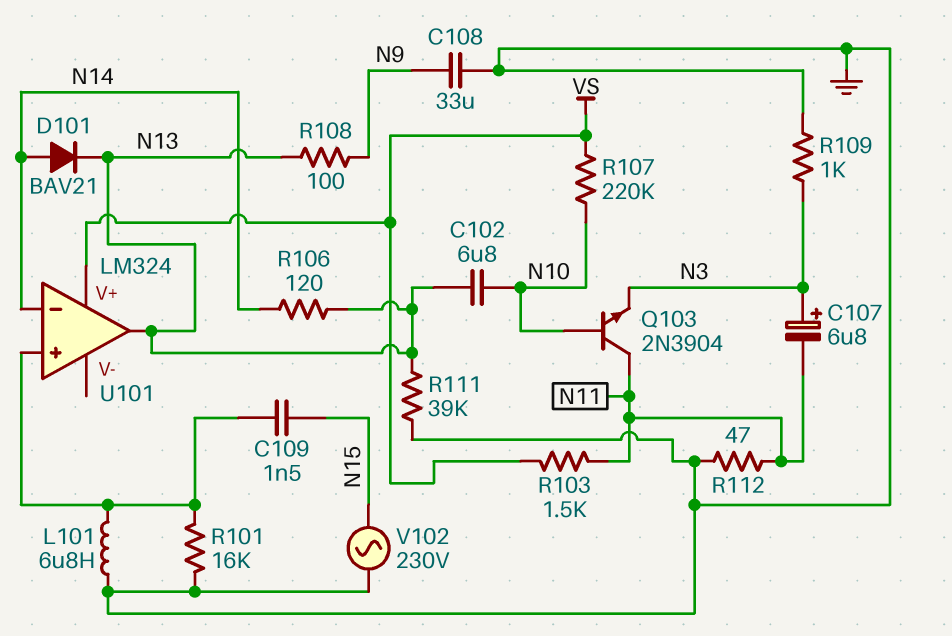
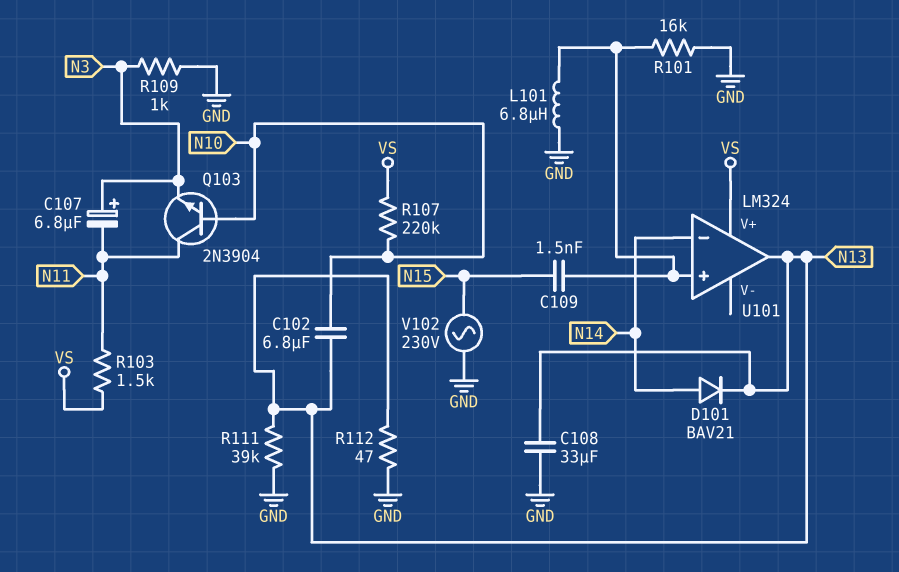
C108: 33uF (GND, N9) -> 33uF (GND, N13)
R106: 120 (N13, N14) -> none
R108: 100 (N9, N13) -> none
R112: 47 (GND, N11) -> 47 (GND, N13)

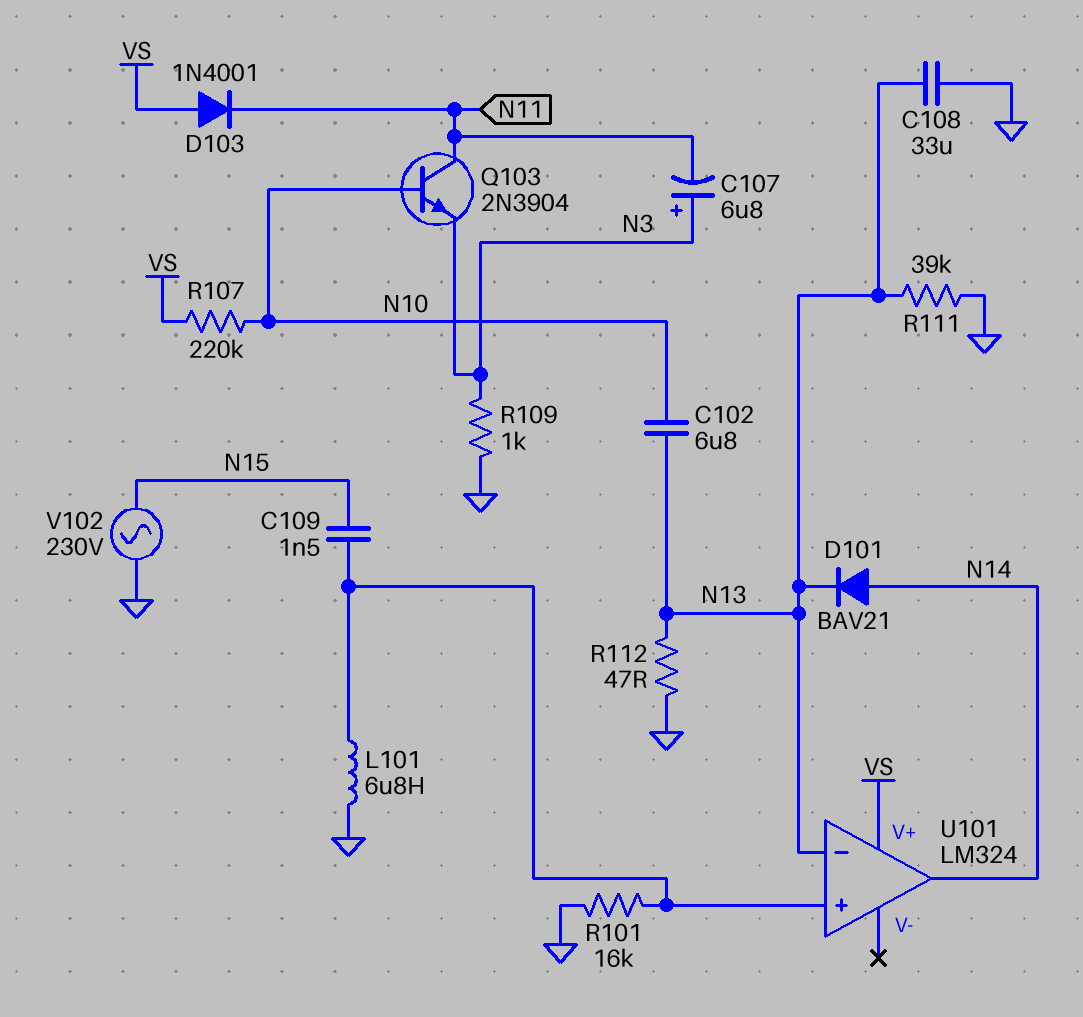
D103: none -> diode 1N4001 (A VS, K N11)
R103: 1.5k (N11, VS) -> none
U101 pin in-: N14 -> N13
U101 pin out: N13 -> N14

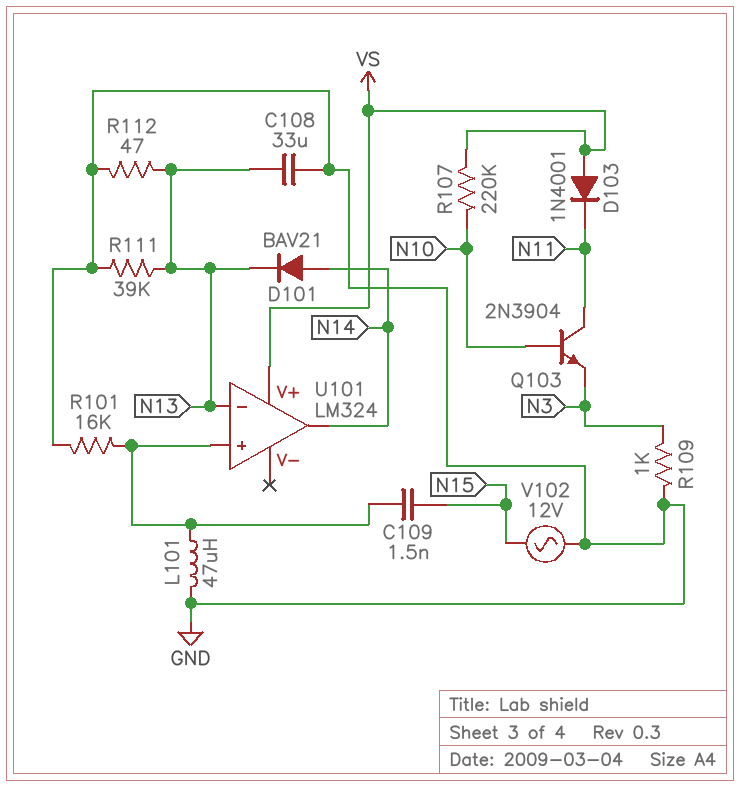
C102: 6.8uF (N10, N13) -> none
C107: 6.8uF (plus N3, minus N11) -> none
L101: 6.8uH (GND, U101/in+) -> 47uH (GND, U101/in+)
V102: AC 230V (GND, N15) -> AC 12V (GND, N15)

